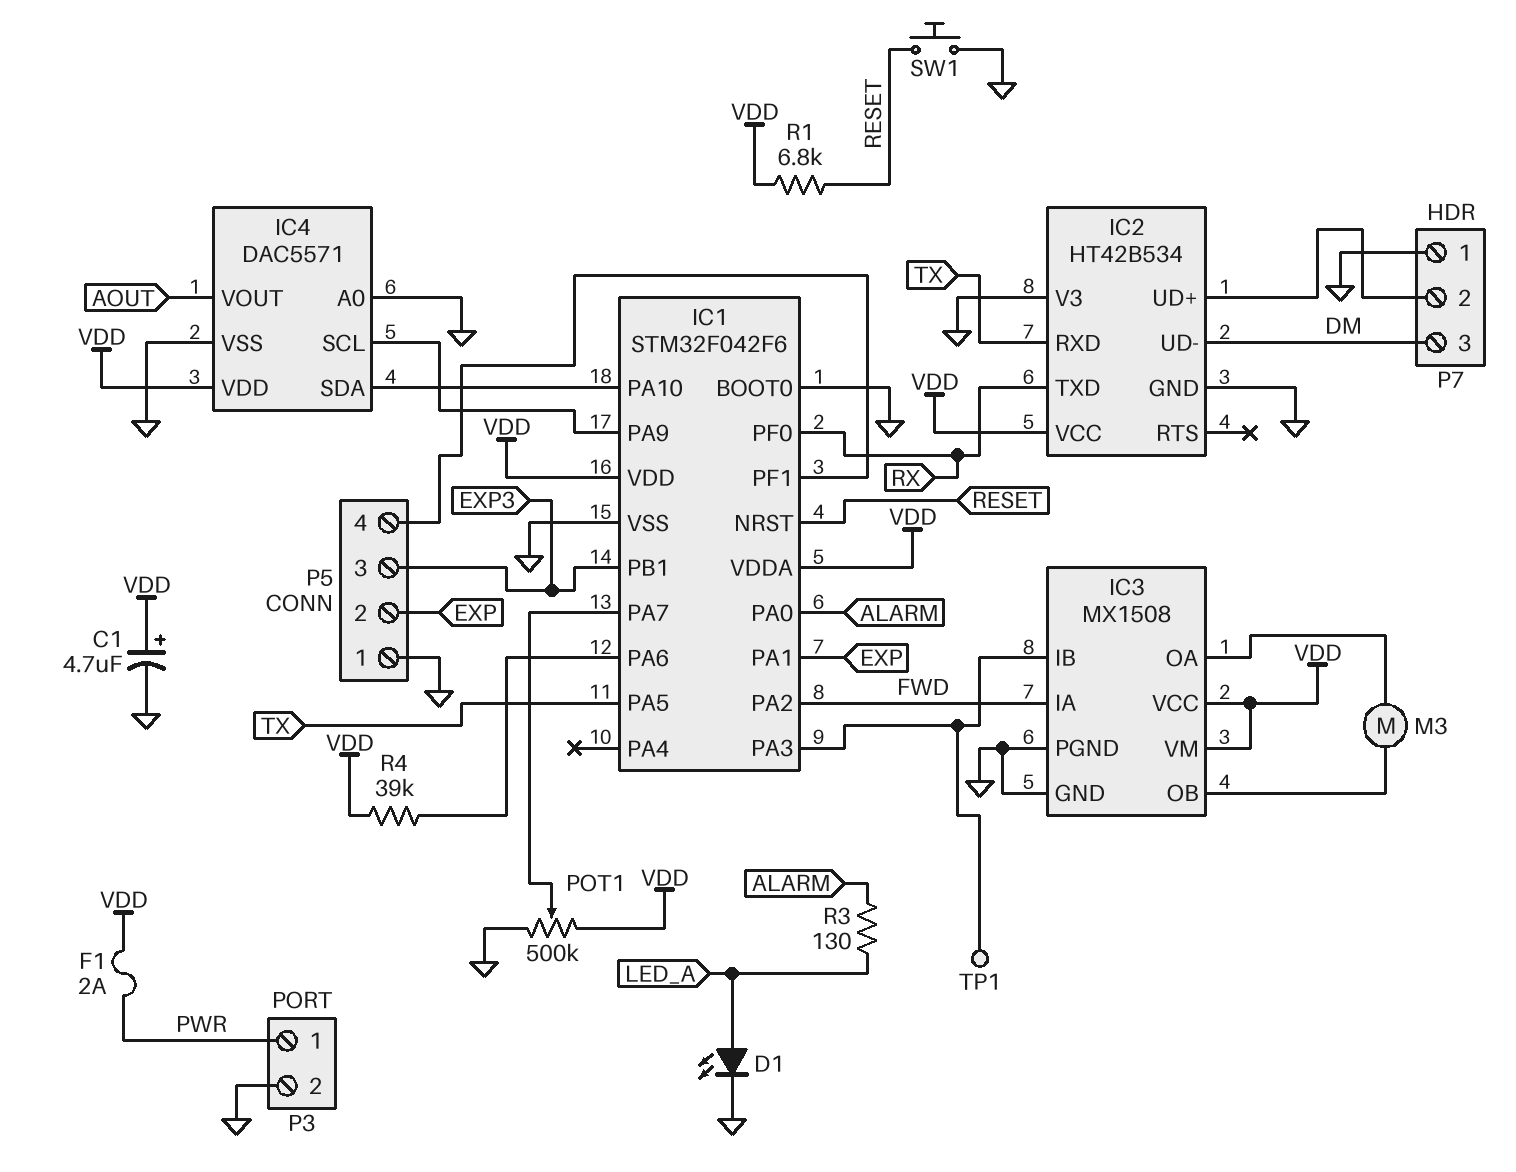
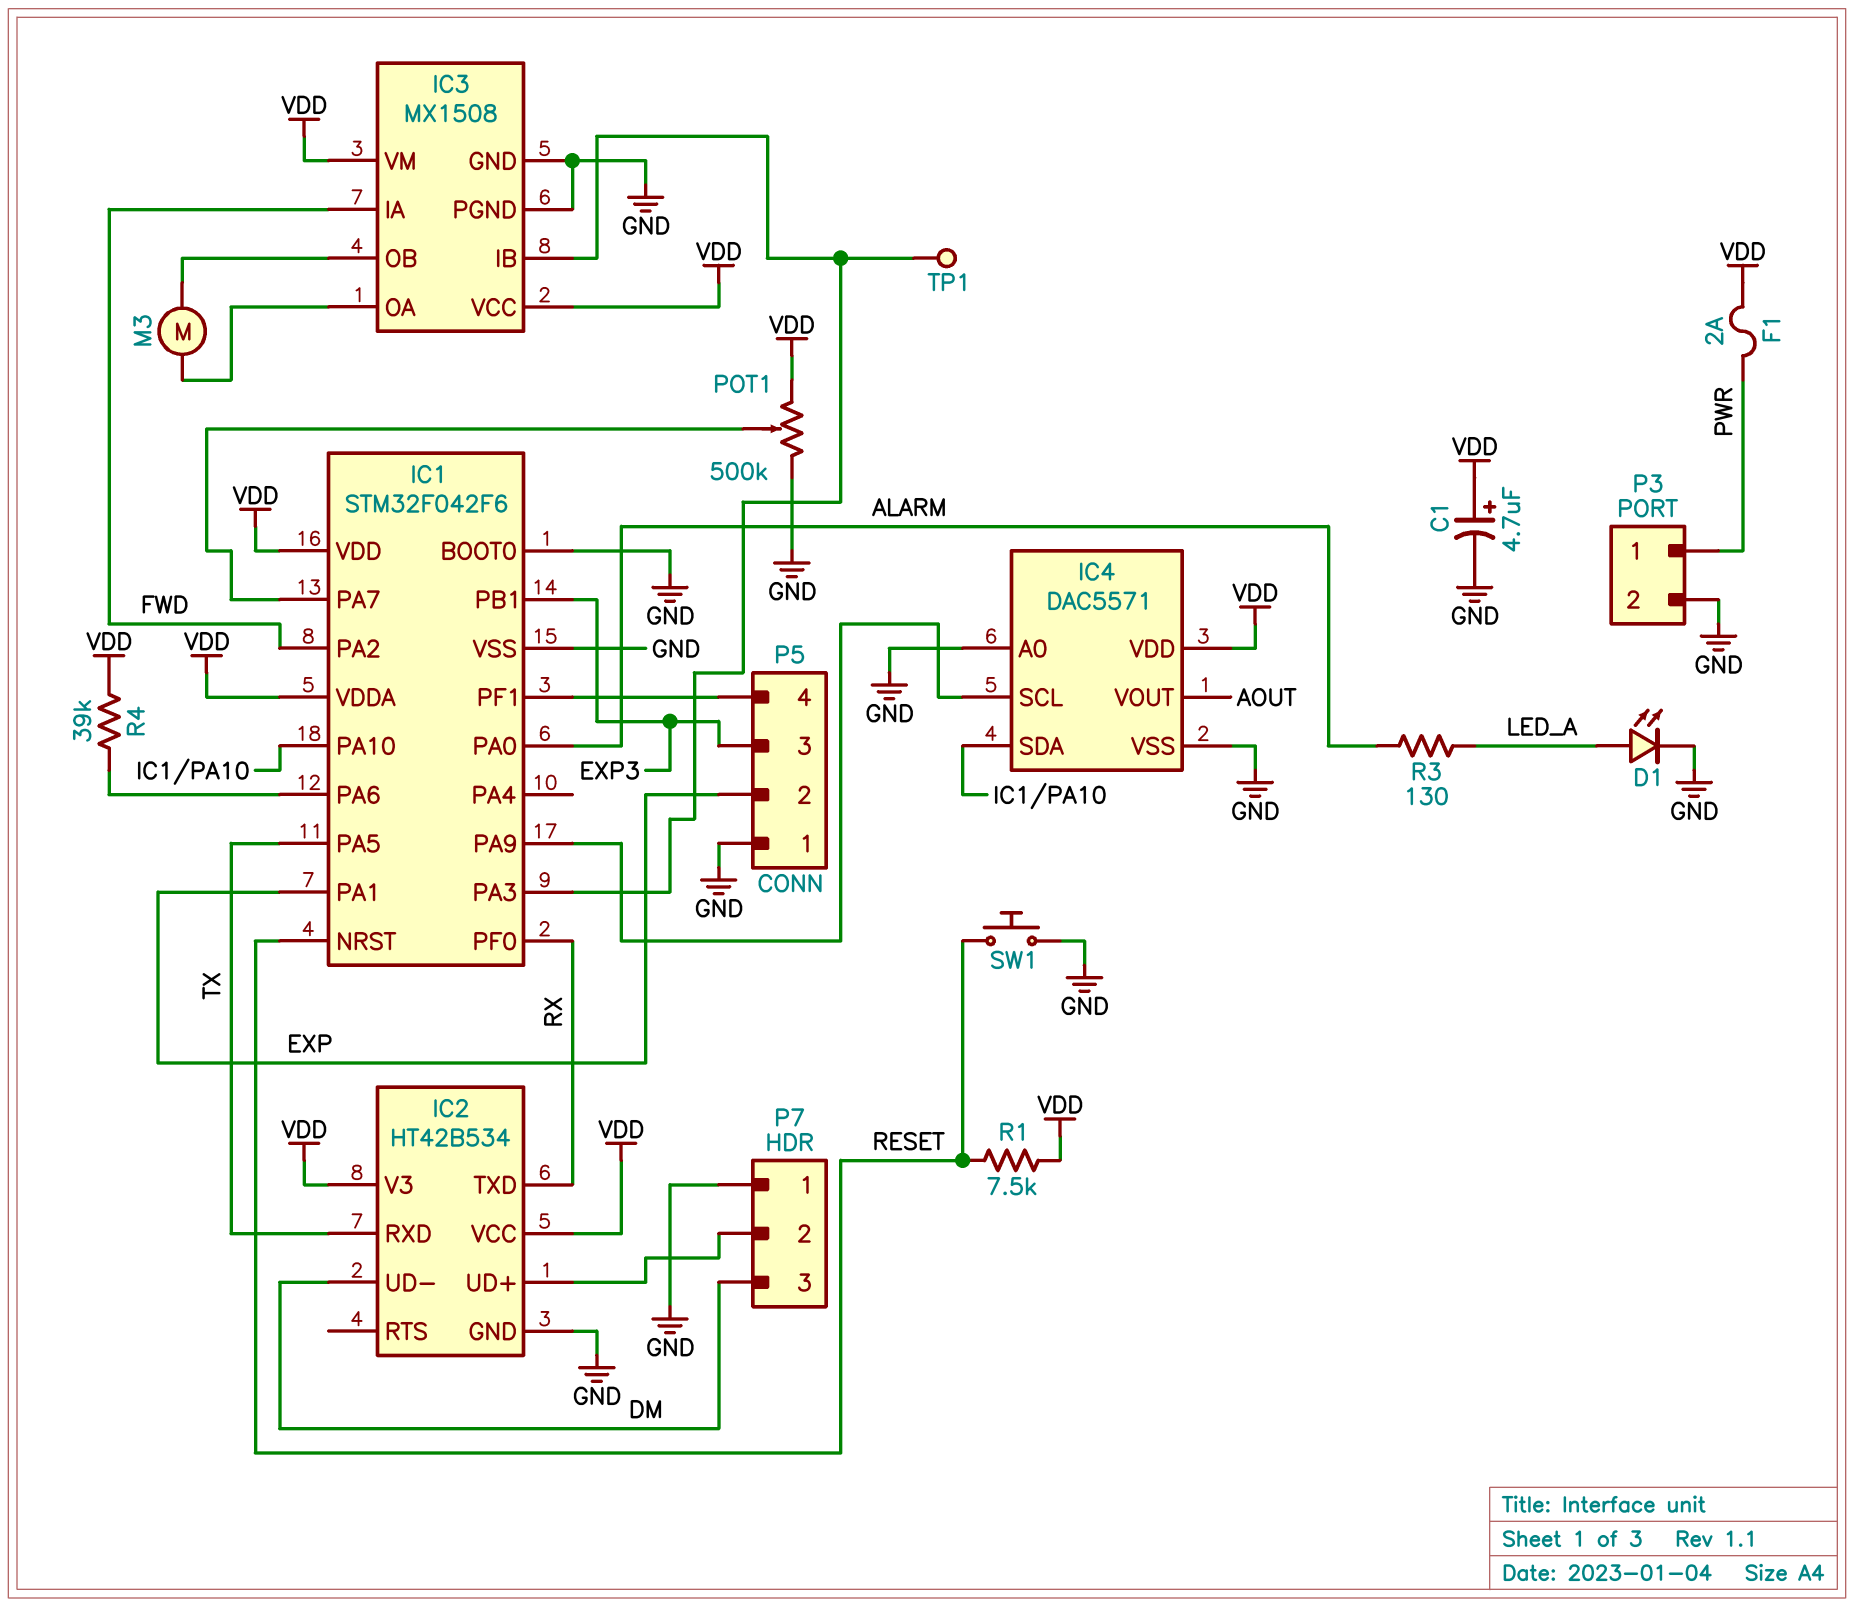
IC2 pin V3: GND -> VDD
R1: 6.8k (RESET, VDD) -> 7.5k (RESET, VDD)

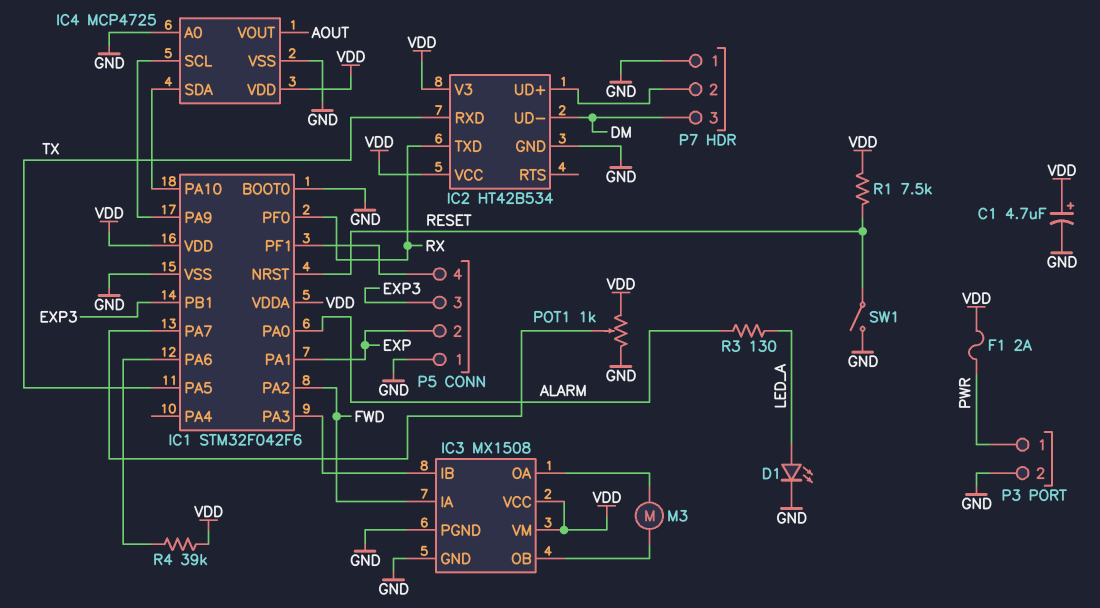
IC4: DAC5571 -> MCP4725
POT1: 500k (GND, VDD, wiper IC1/PA7) -> 1k (GND, VDD, wiper IC1/PA7)
SW1: button (GND, RESET) -> switch (GND, RESET)
TP1: test point (IC1/PA3) -> none

